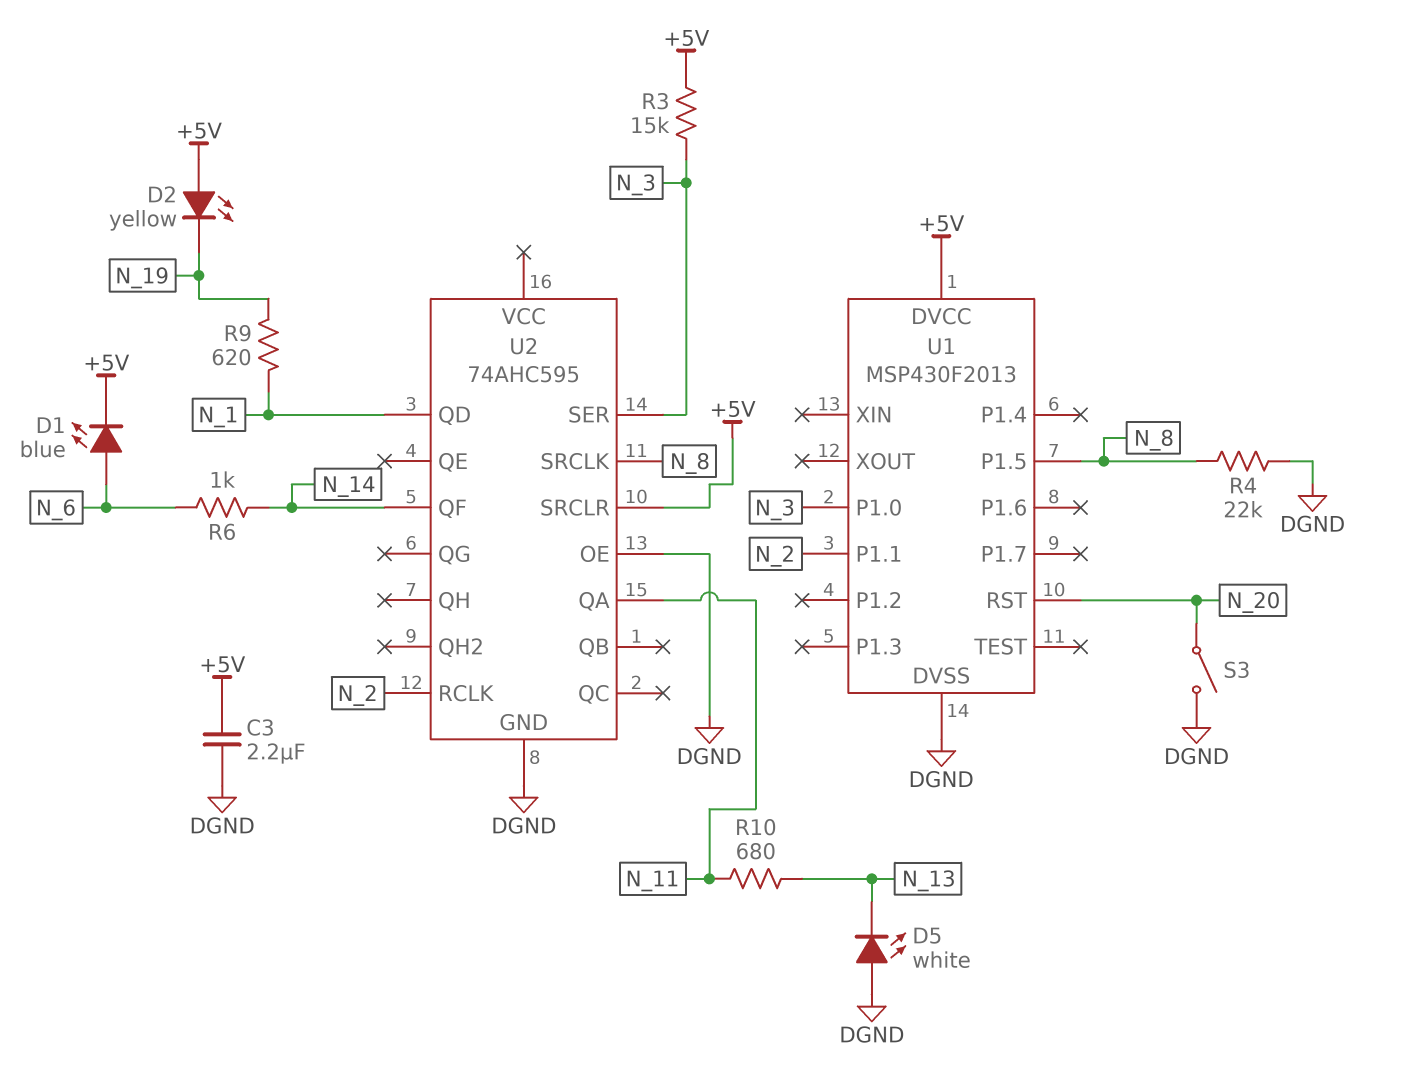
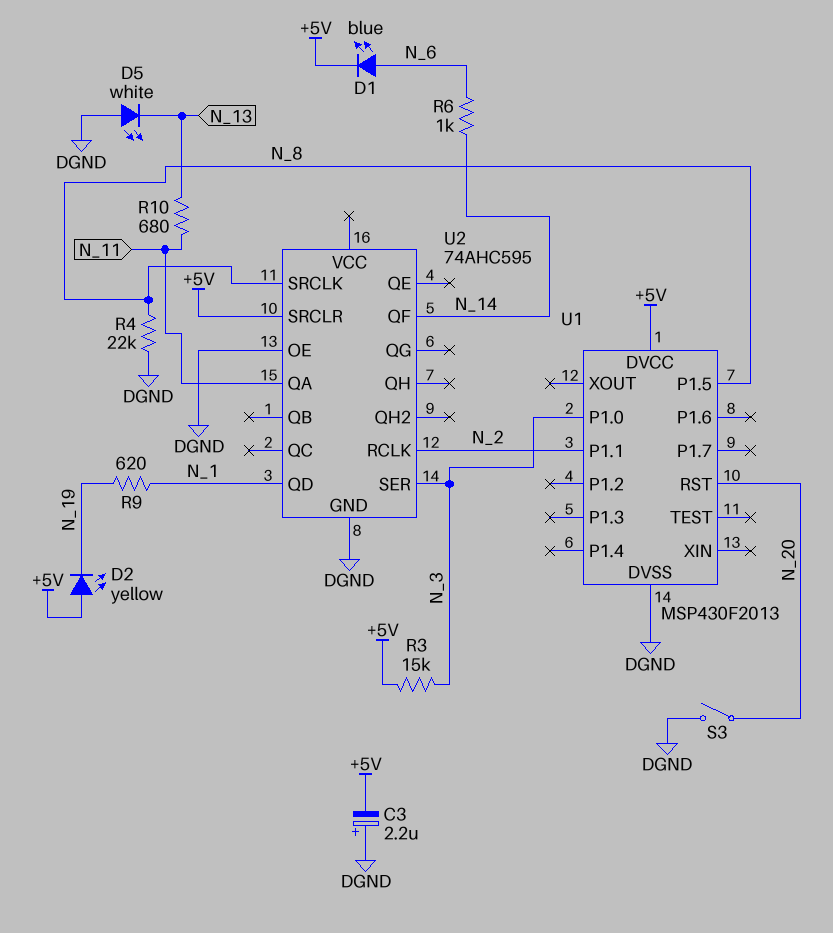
C3: 2.2uF (+5V, DGND) -> 2.2uF (plus DGND, minus +5V)

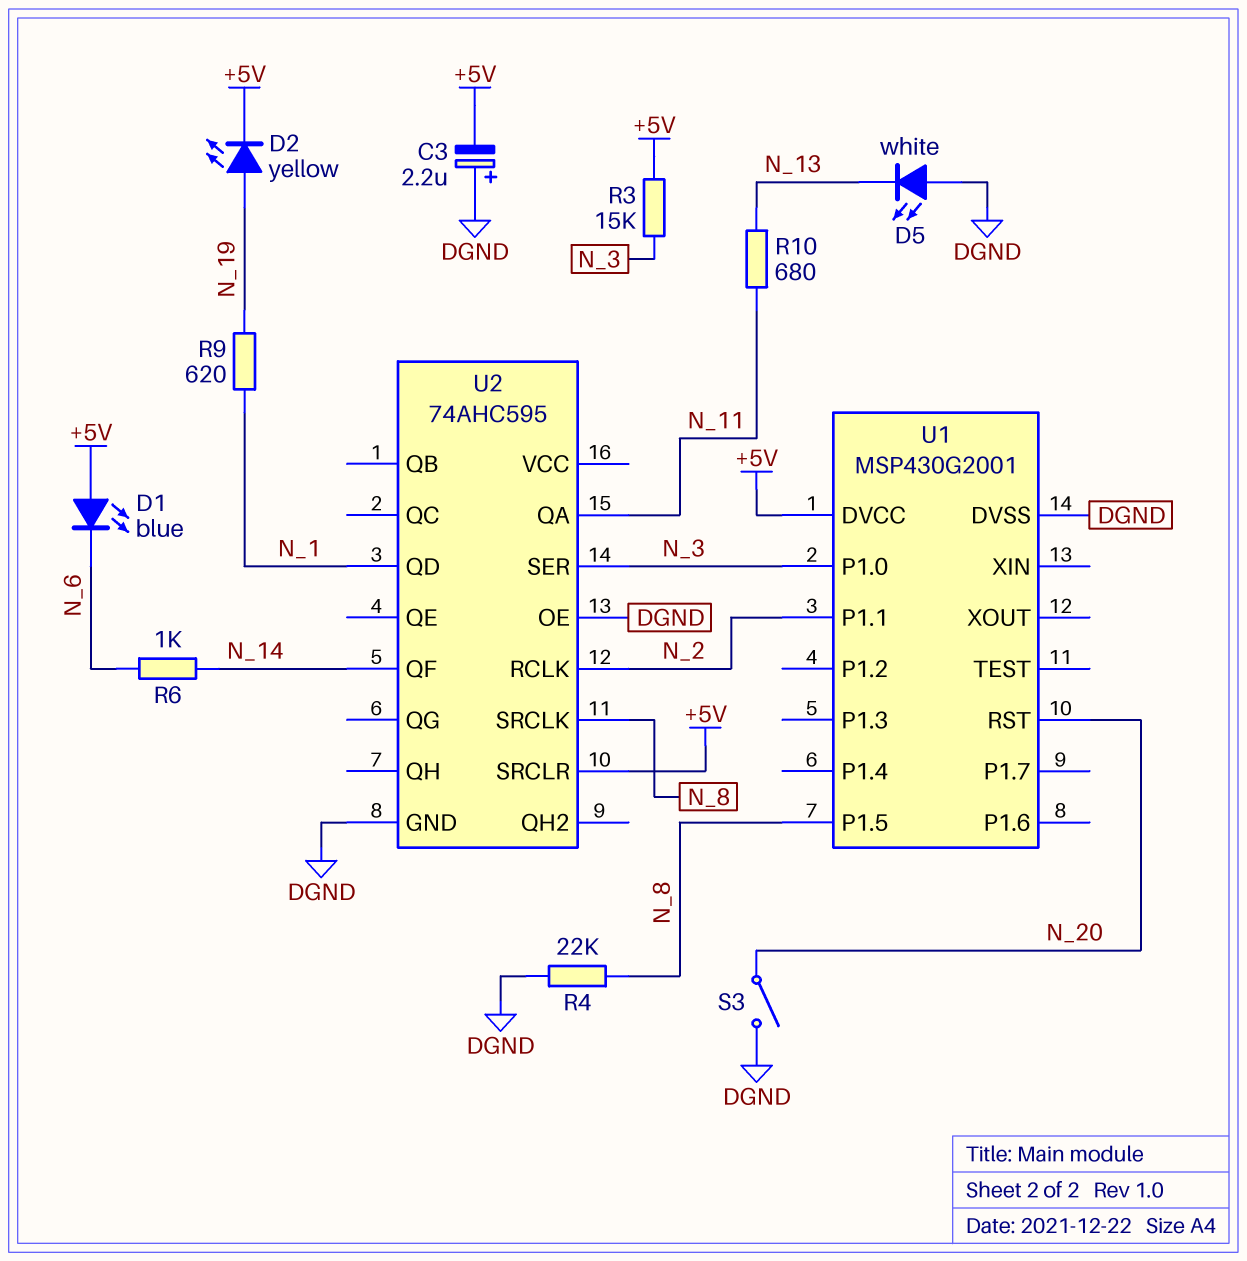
D1: LED blue (A N_6, K +5V) -> LED blue (A +5V, K N_6)
D2: LED yellow (A +5V, K N_19) -> LED yellow (A N_19, K +5V)
U1: MSP430F2013 -> MSP430G2001

